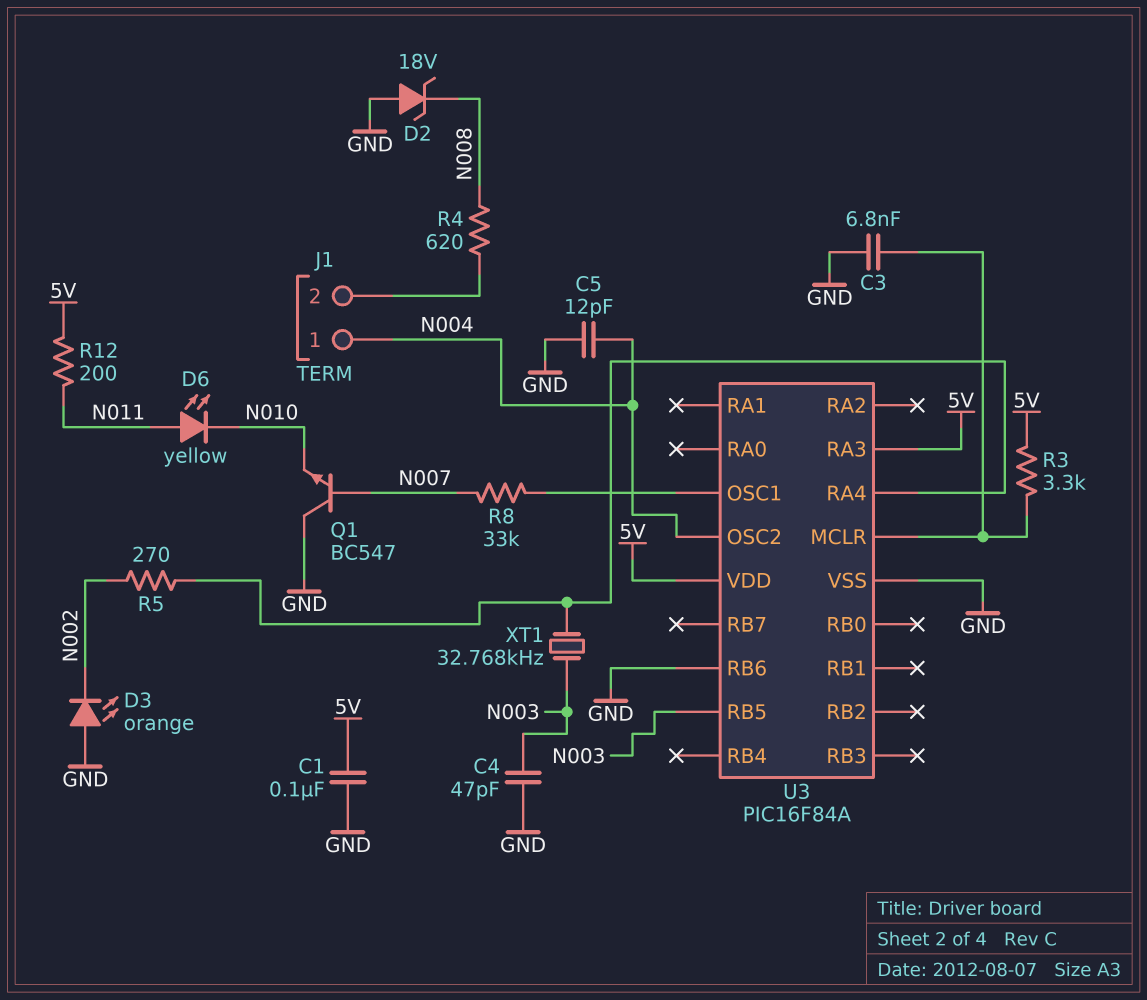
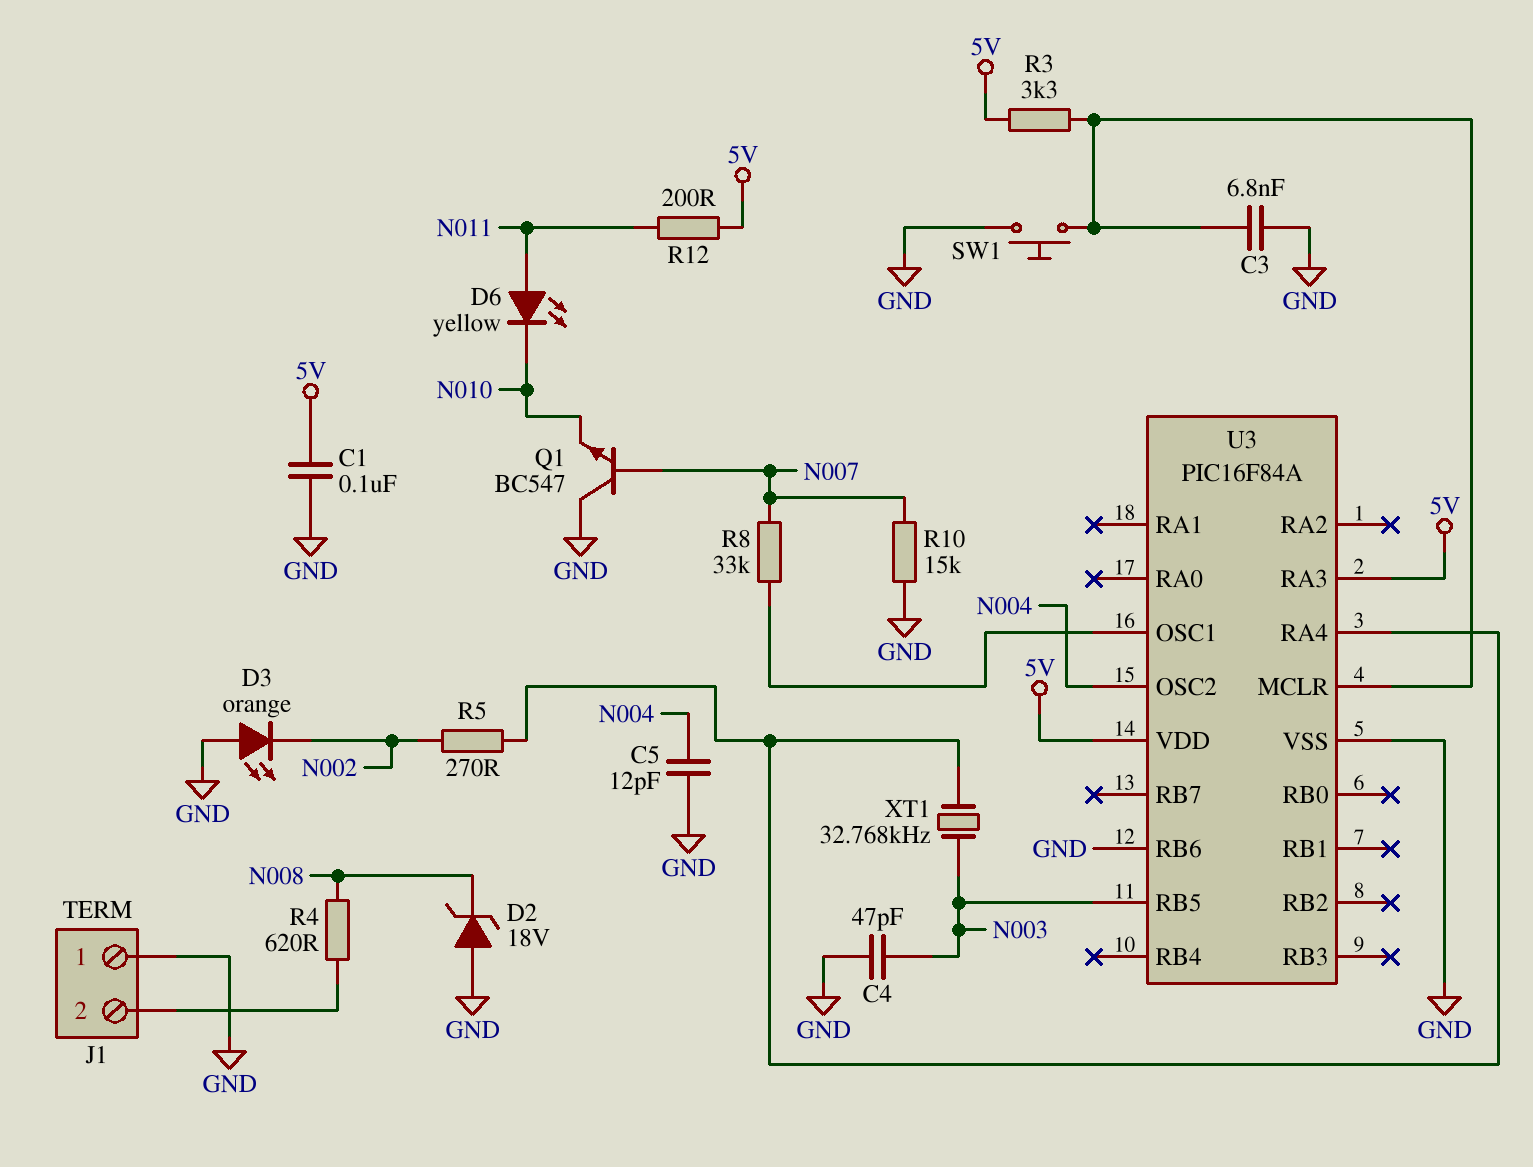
J1 pin 1: N004 -> GND
R10: none -> 15k (GND, N007)
SW1: none -> button (GND, U3/MCLR)

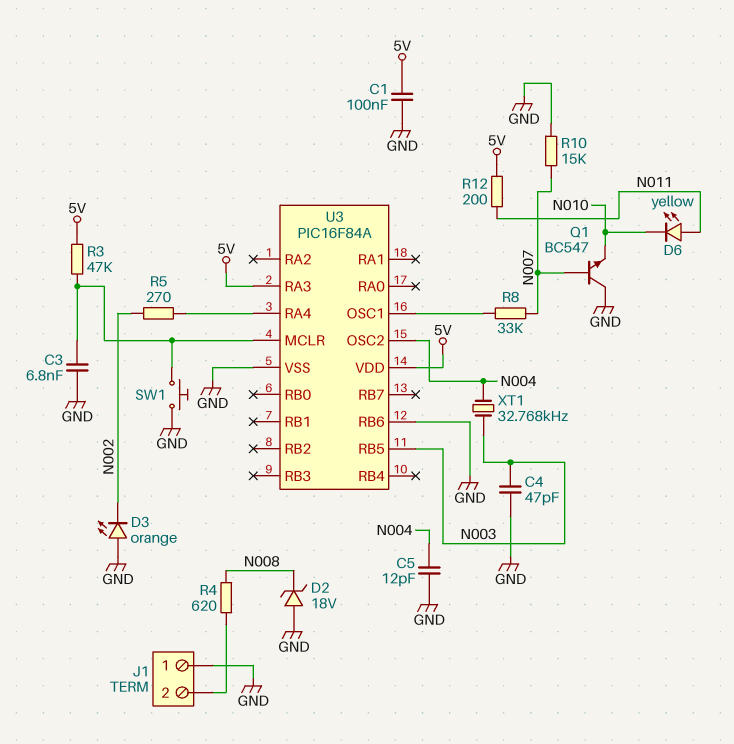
R3: 3.3k (5V, U3/MCLR) -> 47k (5V, U3/MCLR)
XT1: 32.768kHz (N003, U3/RA4) -> 32.768kHz (N003, N004)

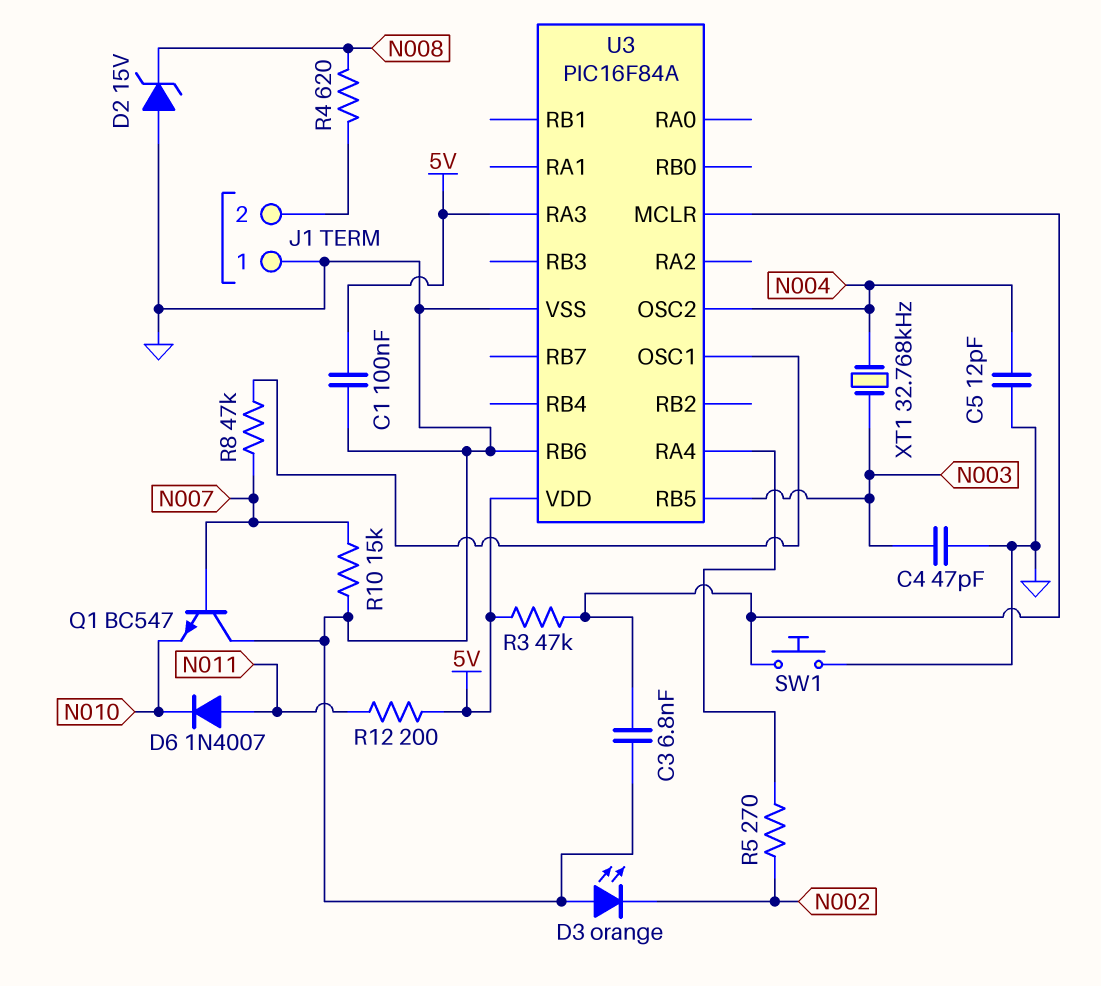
D2: zener 18V (A GND, K N008) -> zener 15V (A GND, K N008)
D6: LED yellow (A N011, K N010) -> diode 1N4007 (A N011, K N010)
R8: 33k (N007, U3/OSC1) -> 47k (N007, U3/OSC1)

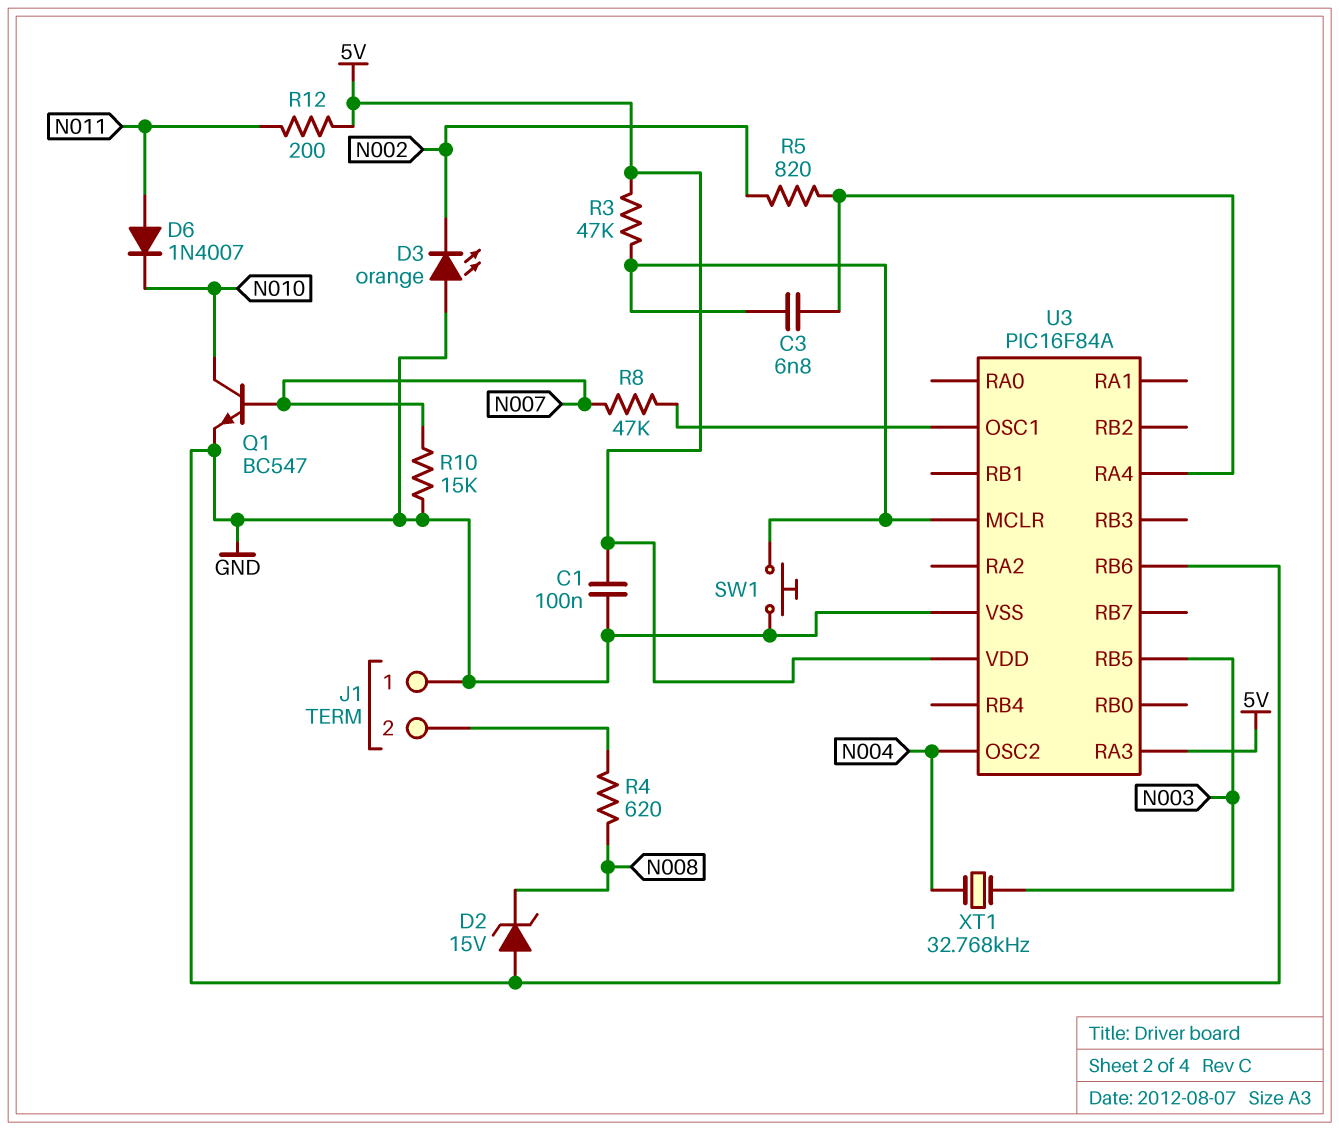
C3: 6.8nF (GND, U3/MCLR) -> 6.8nF (U3/MCLR, U3/RA4)
C4: 47pF (GND, N003) -> none
C5: 12pF (GND, N004) -> none
Q1: NPN BC547 (B N007, C GND, E N010) -> NPN BC547 (B N007, C N010, E GND)
R5: 270 (N002, U3/RA4) -> 820 (N002, U3/RA4)

